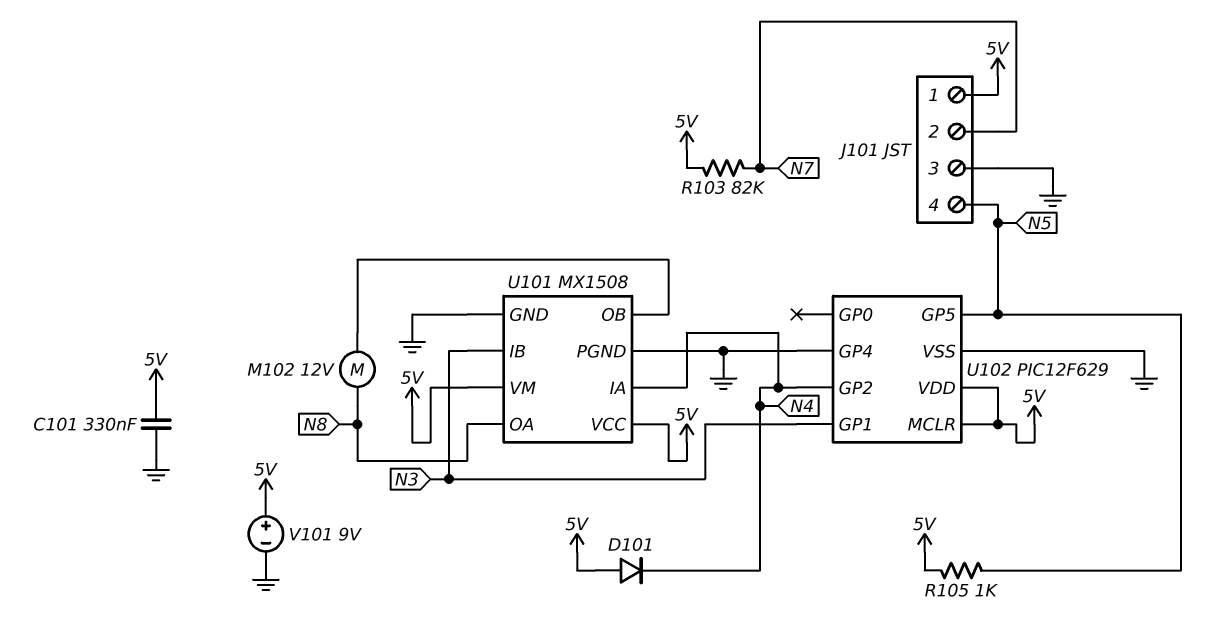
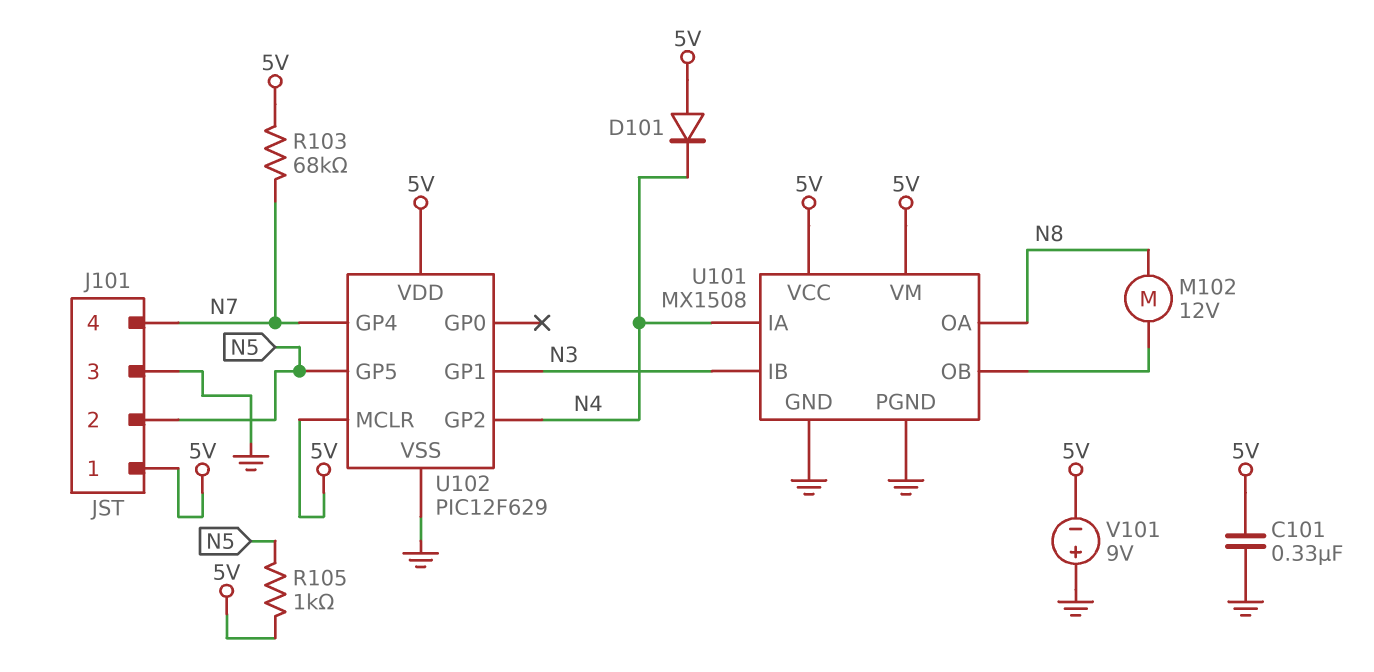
J101 pin 2: N7 -> N5
J101 pin 4: N5 -> N7
R103: 82k (5V, N7) -> 68k (5V, N7)
U102 pin GP4: GND -> N7
V101: 9V (plus 5V, minus GND) -> 9V (plus GND, minus 5V)

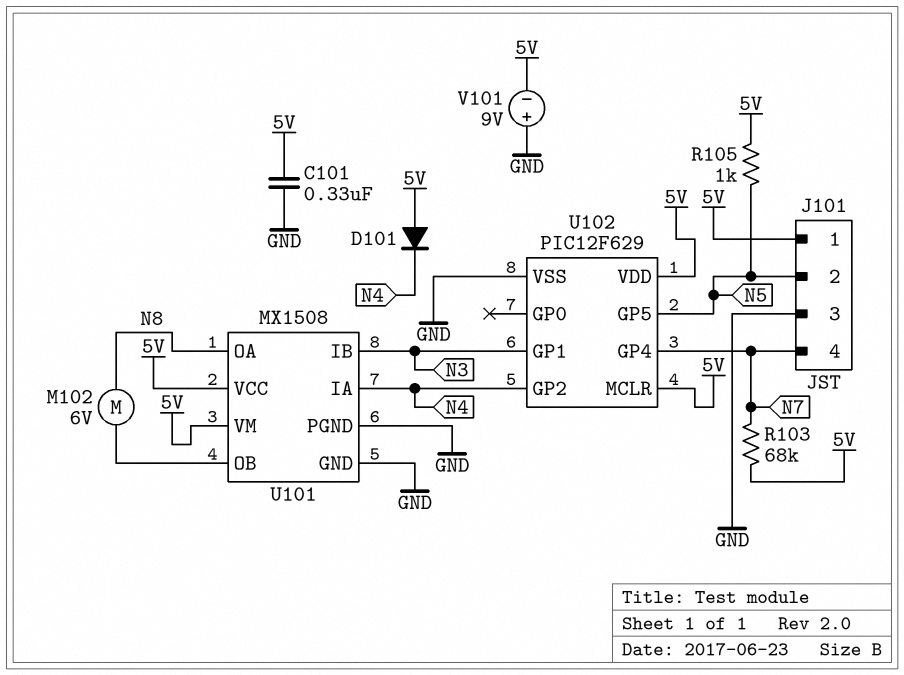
M102: motor 12V (N8, U101/OB) -> motor 6V (N8, U101/OB)

